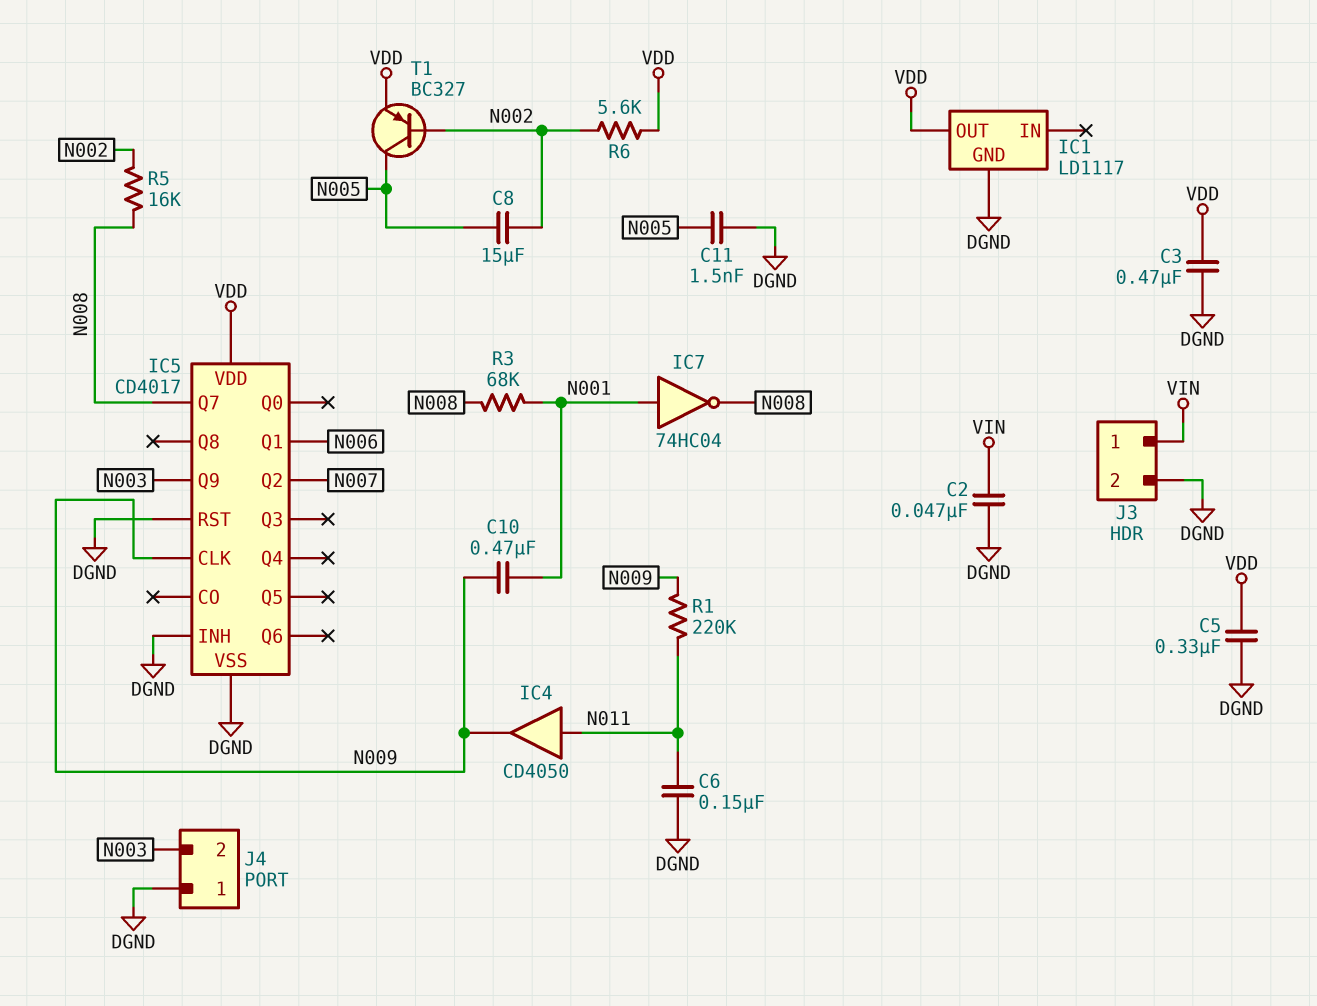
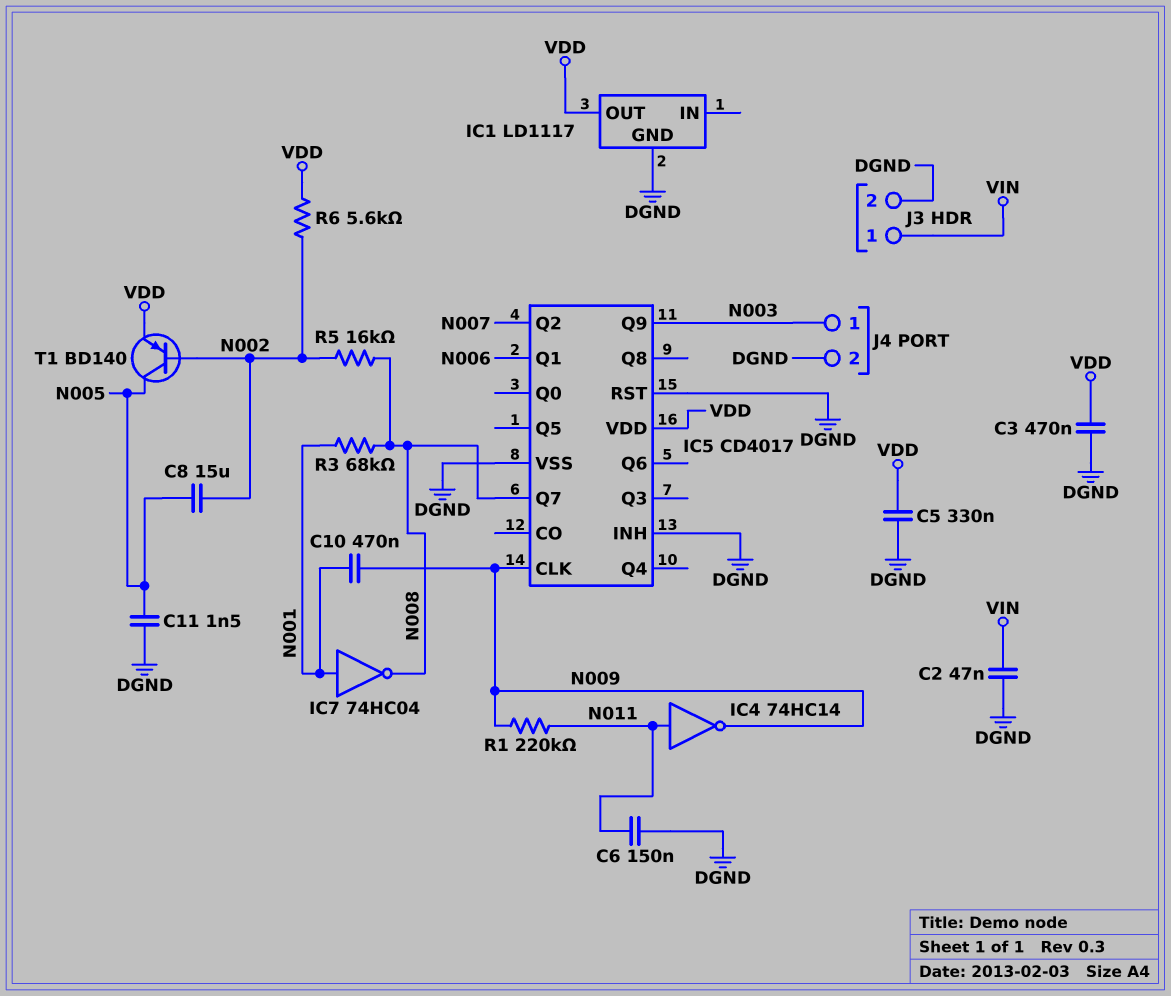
IC4: buffer CD4050 (in N011, out N009) -> NOT 74HC14 (in N011, out N009)
J4 pin 1: DGND -> N003
J4 pin 2: N003 -> DGND
T1: PNP BC327 (B N002, C N005, E VDD) -> PNP BD140 (B N002, C N005, E VDD)

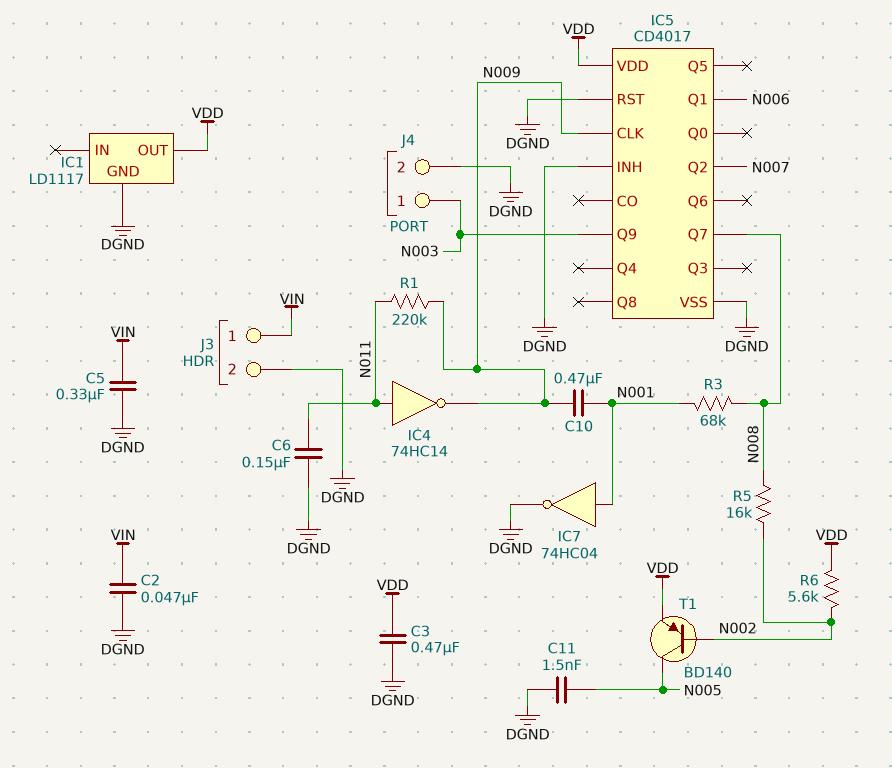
C5: 330nF (DGND, VDD) -> 330nF (DGND, VIN)
C8: 15uF (N002, N005) -> none
IC7: NOT 74HC04 (in N001, out N008) -> NOT 74HC04 (in N001, out DGND)

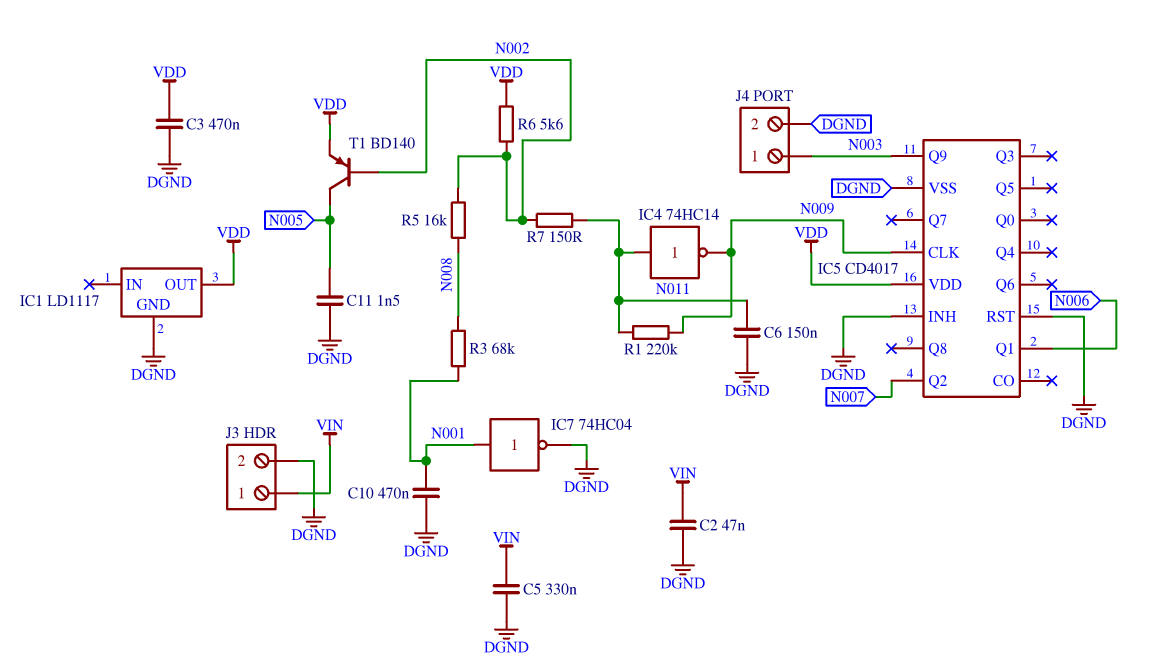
C10: 470nF (N001, N009) -> 470nF (DGND, N001)
IC5 pin Q7: N008 -> none
R7: none -> 150 (N002, N011)

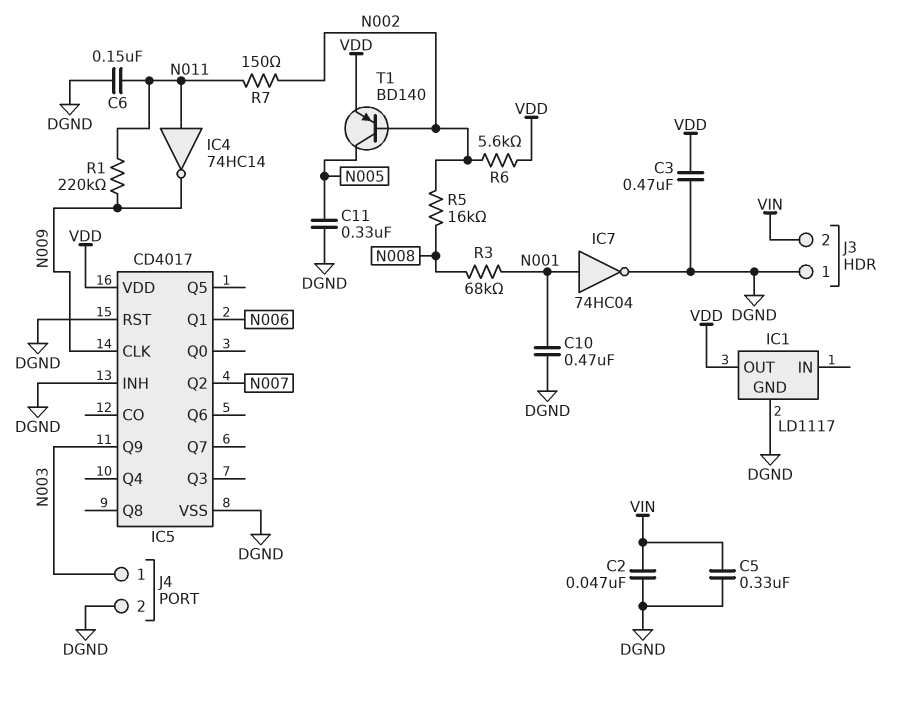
C11: 1.5nF (DGND, N005) -> 330nF (DGND, N005)
J3 pin 1: VIN -> DGND
J3 pin 2: DGND -> VIN

